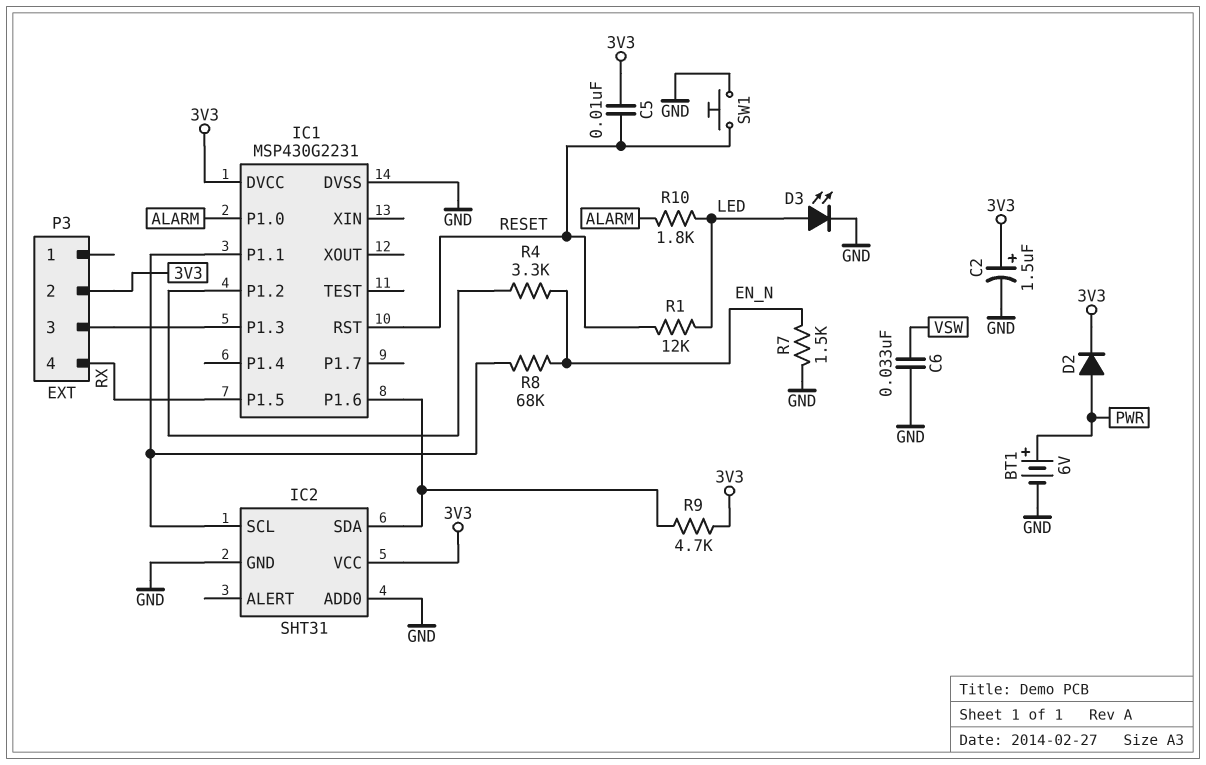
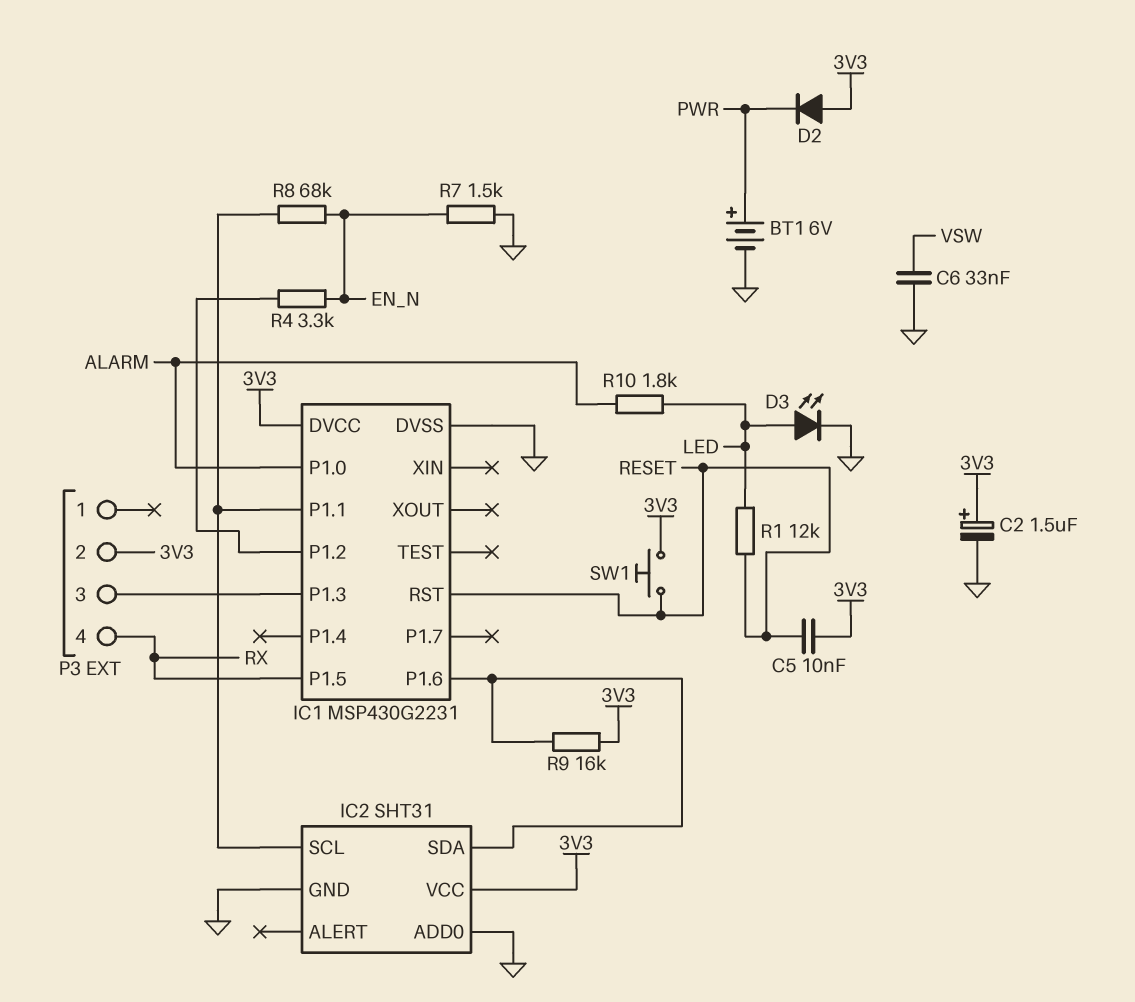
D2: diode (A PWR, K 3V3) -> diode (A 3V3, K PWR)
R9: 4.7k (3V3, IC1/P1.6) -> 16k (3V3, IC1/P1.6)
SW1: button (GND, RESET) -> button (3V3, RESET)

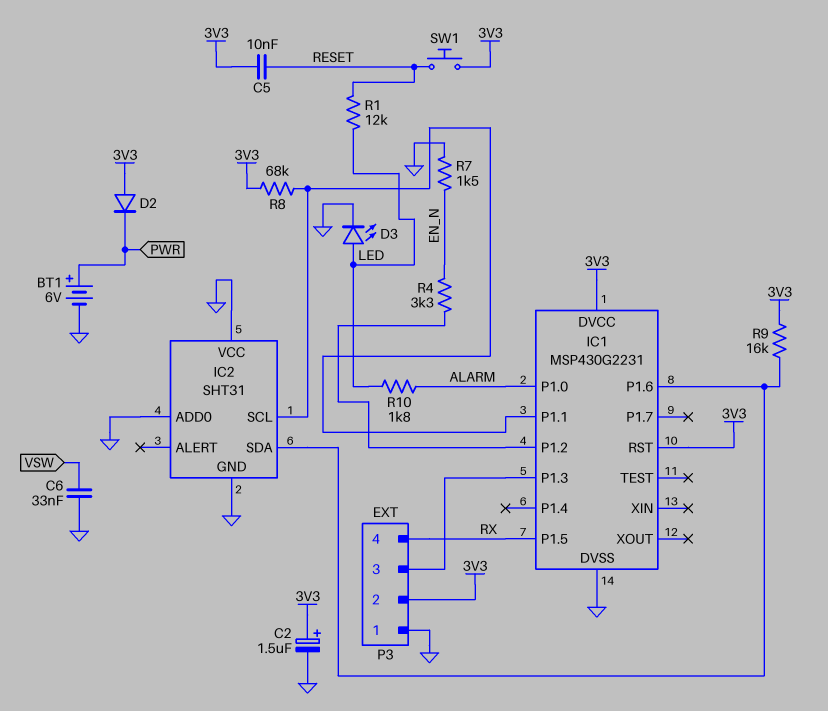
IC1 pin RST: RESET -> 3V3
IC2 pin VCC: 3V3 -> GND
P3 pin 1: none -> GND
R8: 68k (EN_N, IC1/P1.1) -> 68k (3V3, IC1/P1.1)

